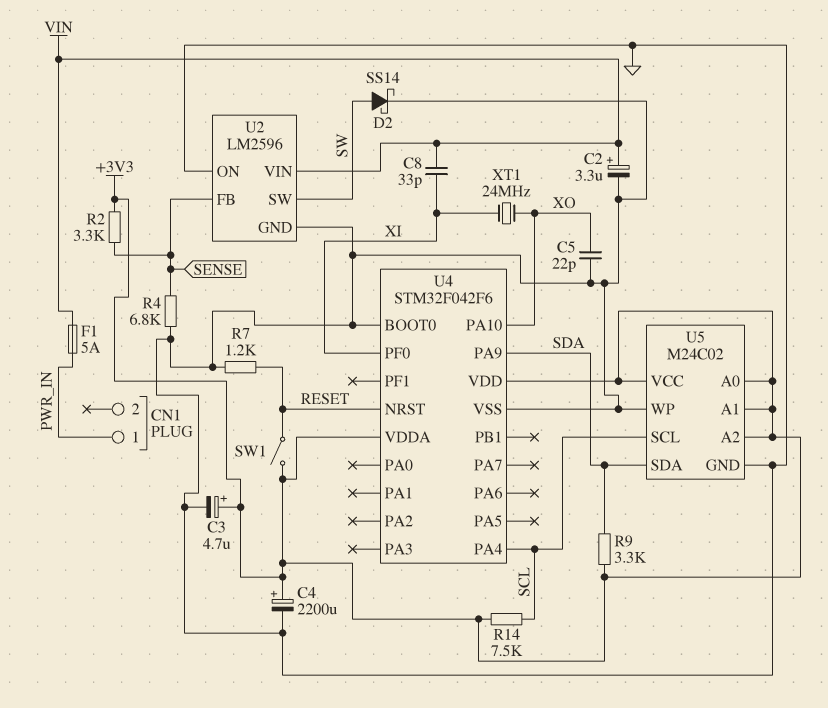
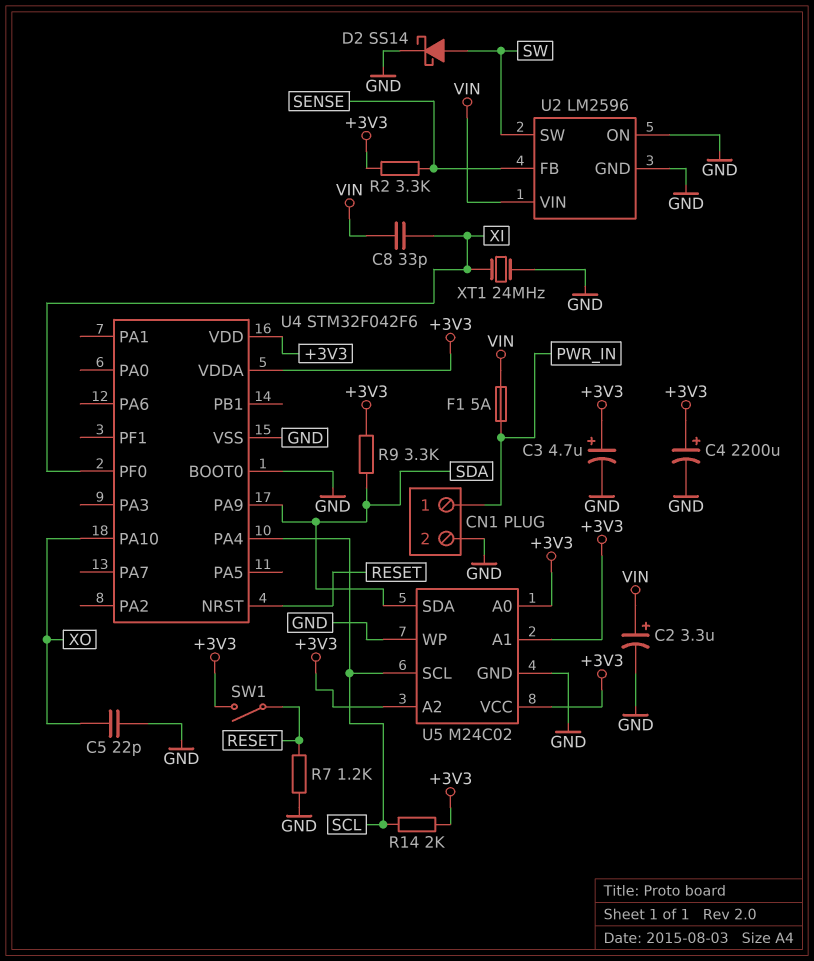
CN1 pin 2: none -> GND
R4: 6.8k (GND, SENSE) -> none
R14: 7.5k (+3V3, SCL) -> 2k (+3V3, SCL)
XT1: 24MHz (XI, XO) -> 24MHz (GND, XI)

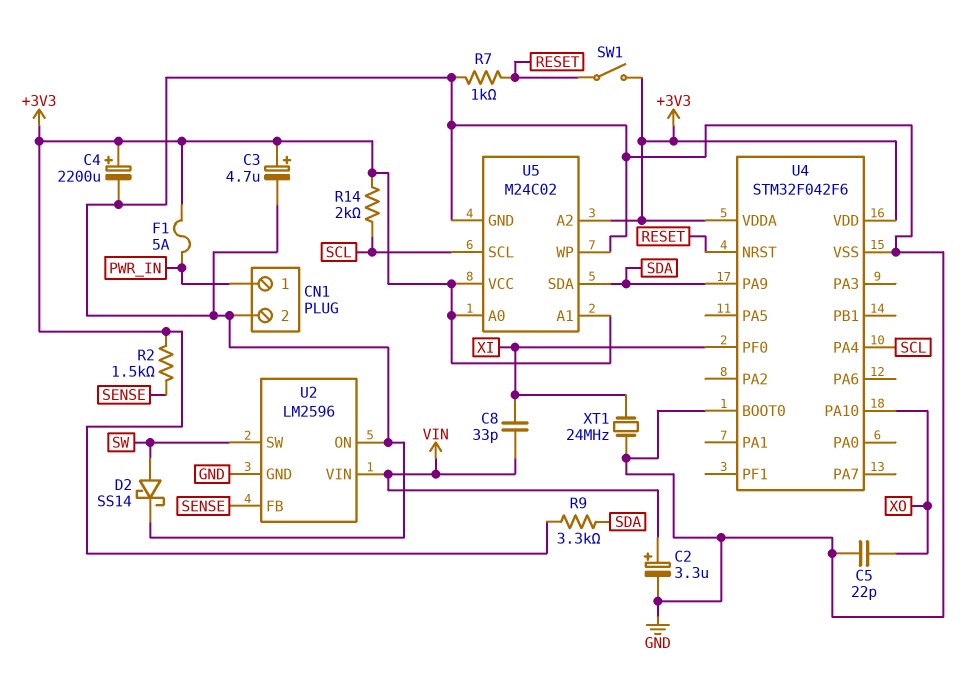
F1: 5A (PWR_IN, VIN) -> 5A (+3V3, PWR_IN)
R2: 3.3k (+3V3, SENSE) -> 1.5k (+3V3, SENSE)
R7: 1.2k (GND, RESET) -> 1k (GND, RESET)

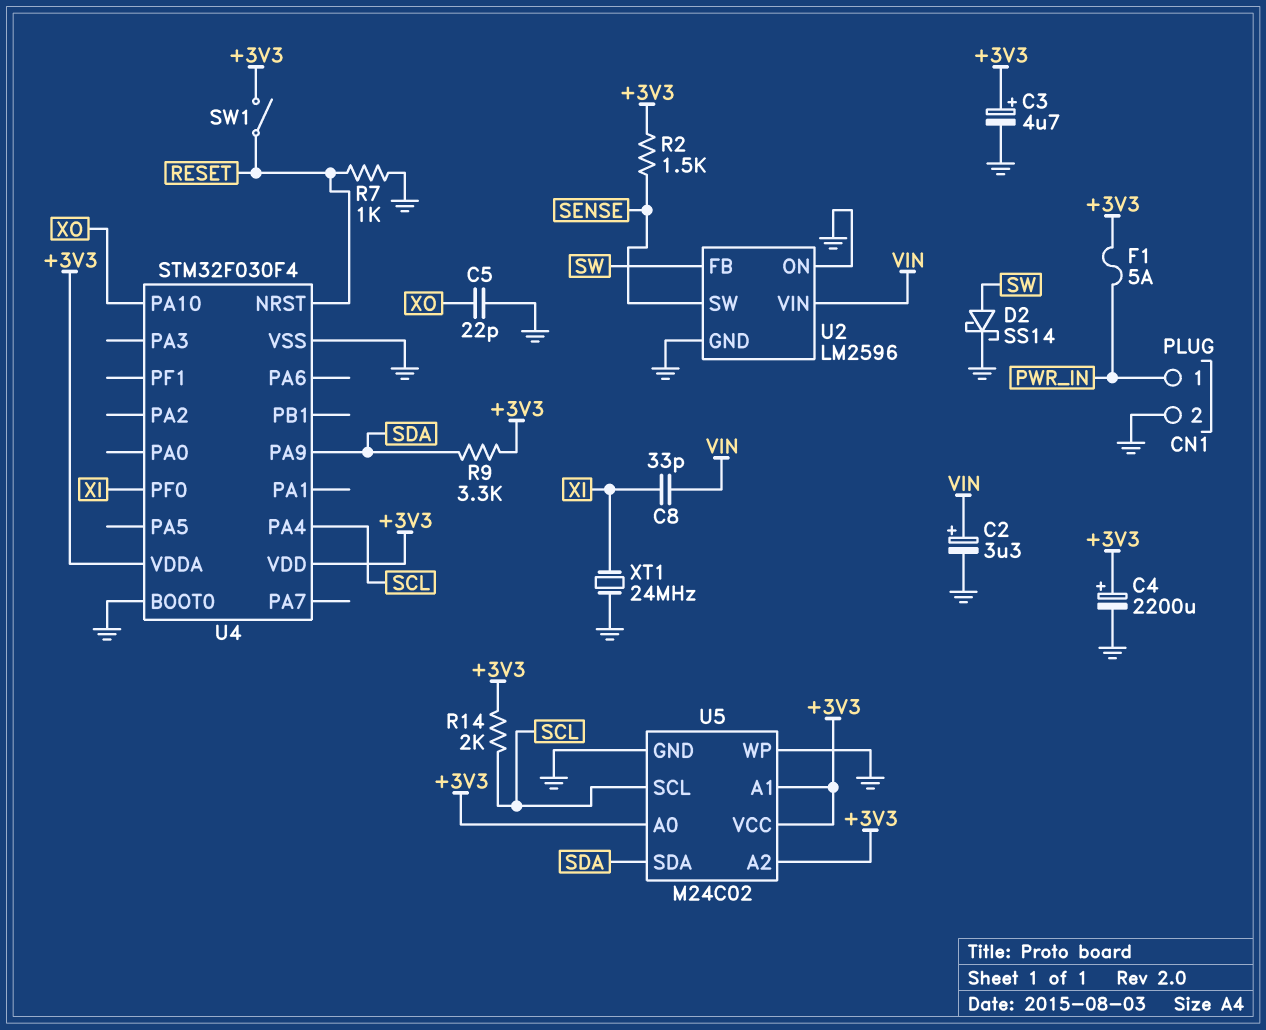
U2 pin FB: SENSE -> SW
U2 pin SW: SW -> SENSE
U4: STM32F042F6 -> STM32F030F4

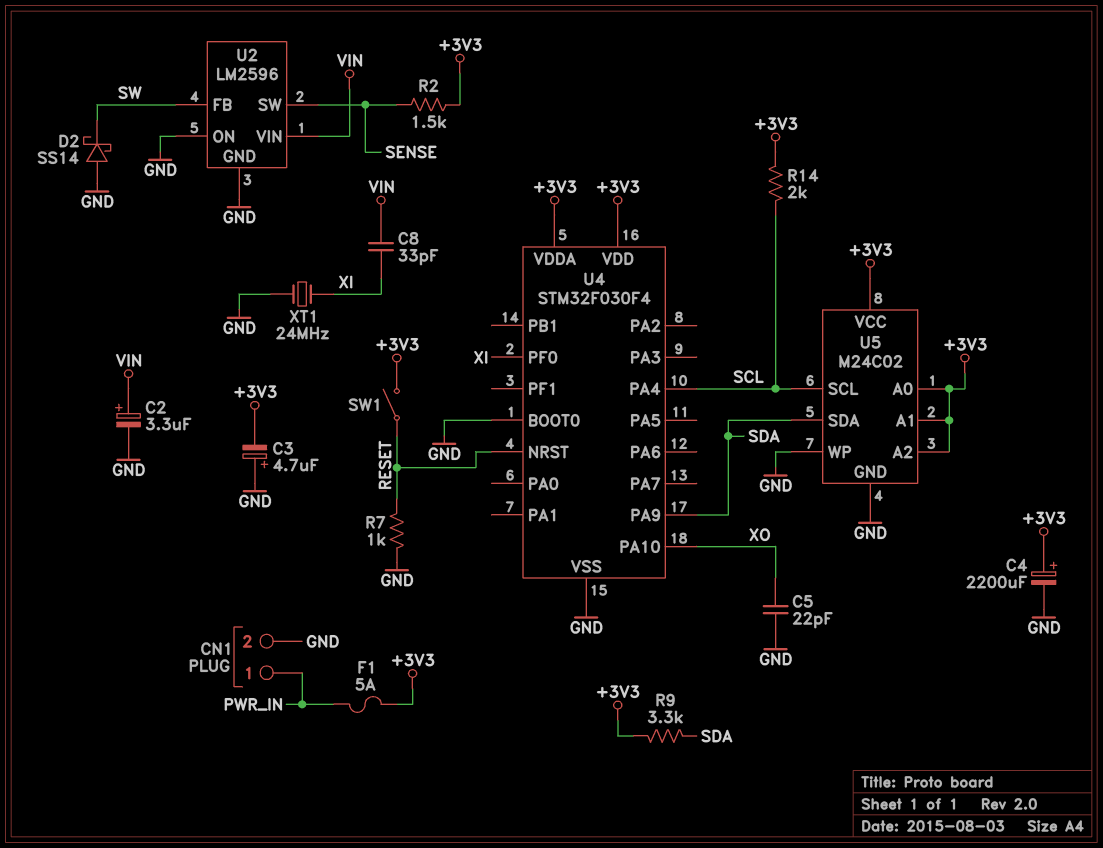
C3: 4.7uF (plus +3V3, minus GND) -> 4.7uF (plus GND, minus +3V3)
D2: schottky SS14 (A SW, K GND) -> schottky SS14 (A GND, K SW)

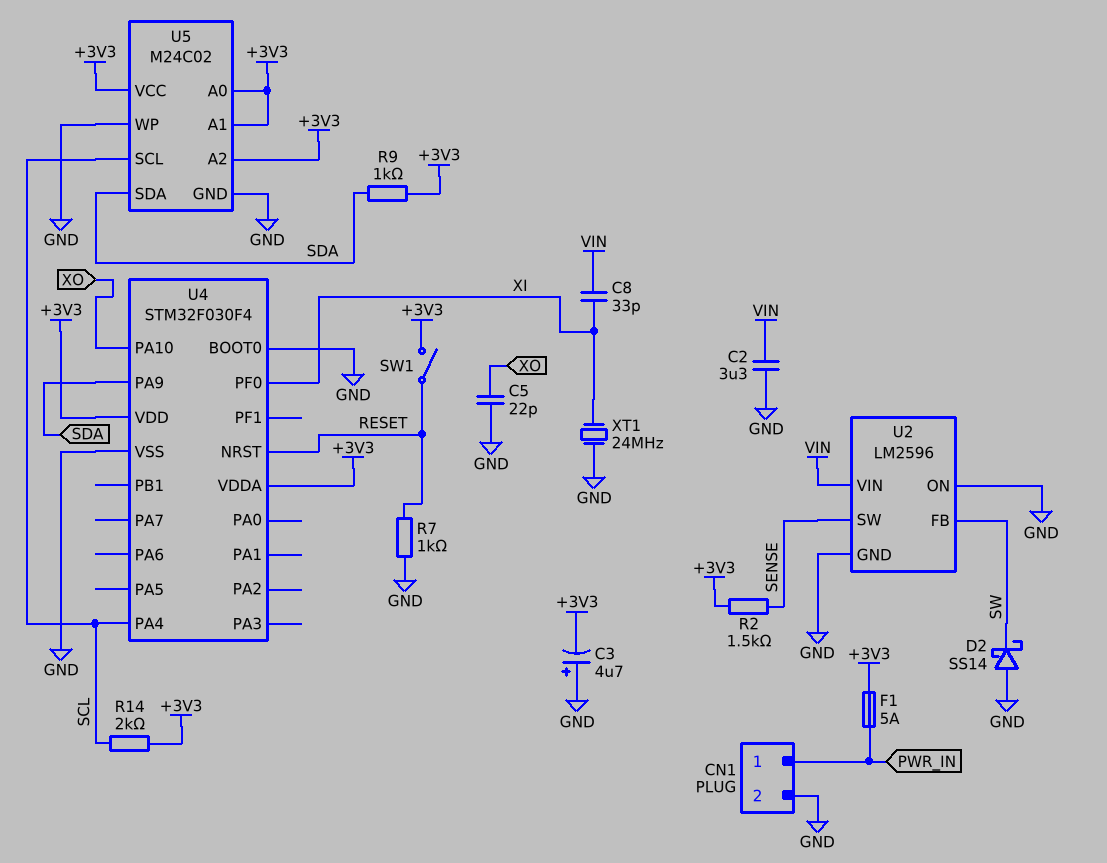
C2: 3.3uF (plus VIN, minus GND) -> 3.3uF (GND, VIN)
C4: 2200uF (plus +3V3, minus GND) -> none
R9: 3.3k (+3V3, SDA) -> 1k (+3V3, SDA)

